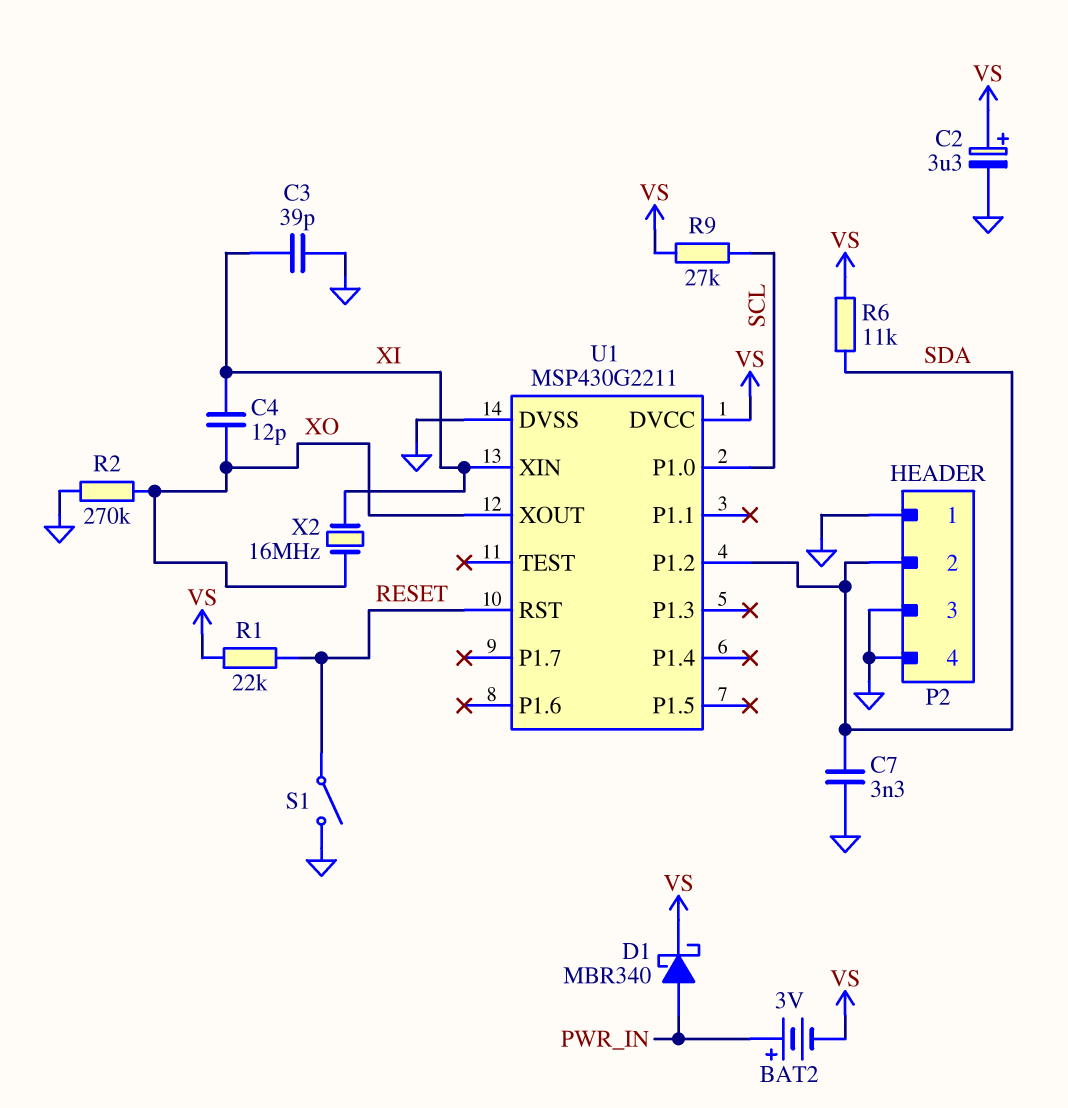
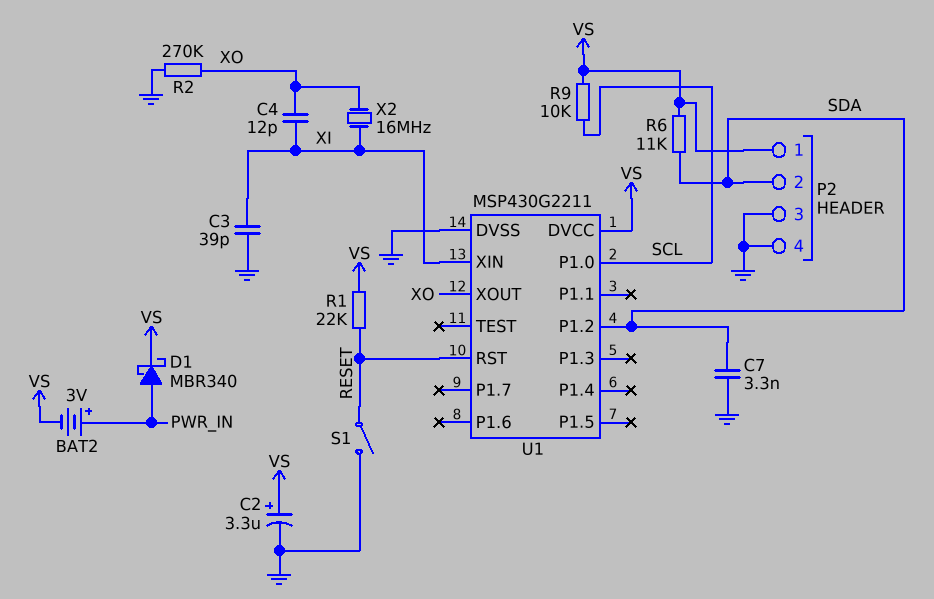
P2 pin 1: GND -> VS
R9: 27k (SCL, VS) -> 10k (SCL, VS)

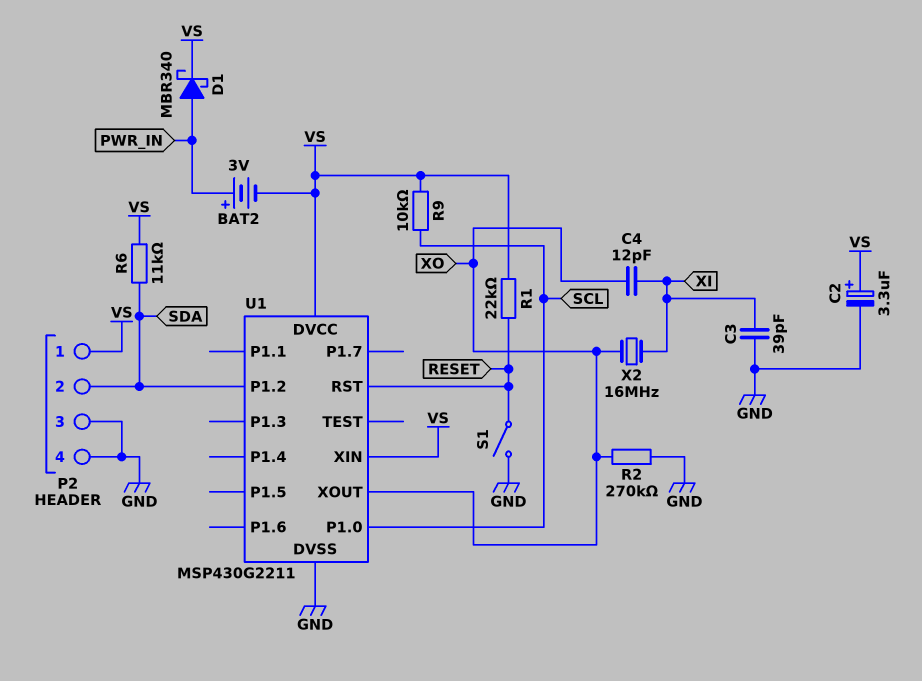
C7: 3.3nF (GND, SDA) -> none
U1 pin XIN: XI -> VS

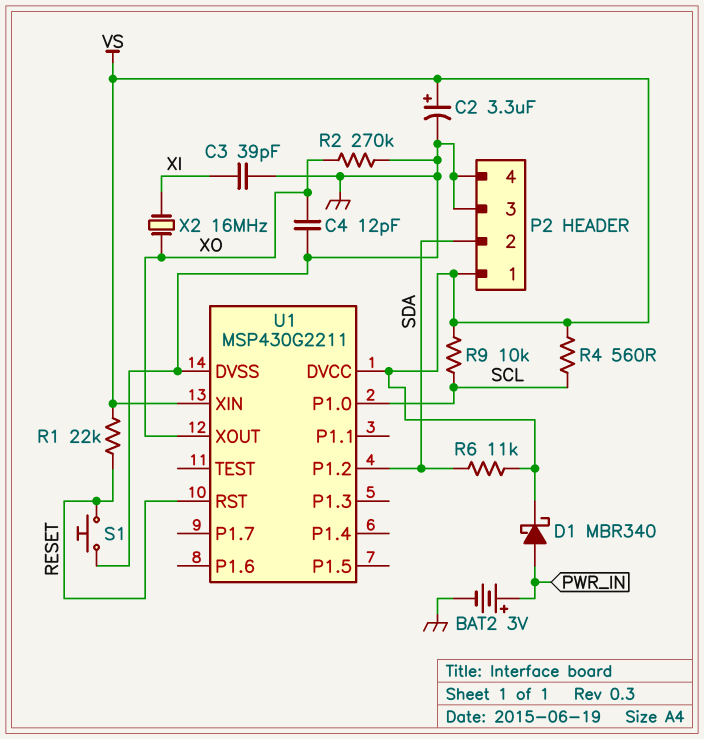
BAT2: 3V (plus PWR_IN, minus VS) -> 3V (plus PWR_IN, minus GND)
C4: 12pF (XI, XO) -> 12pF (GND, XO)
R4: none -> 560 (SCL, VS)
S1: switch (GND, RESET) -> button (GND, RESET)

